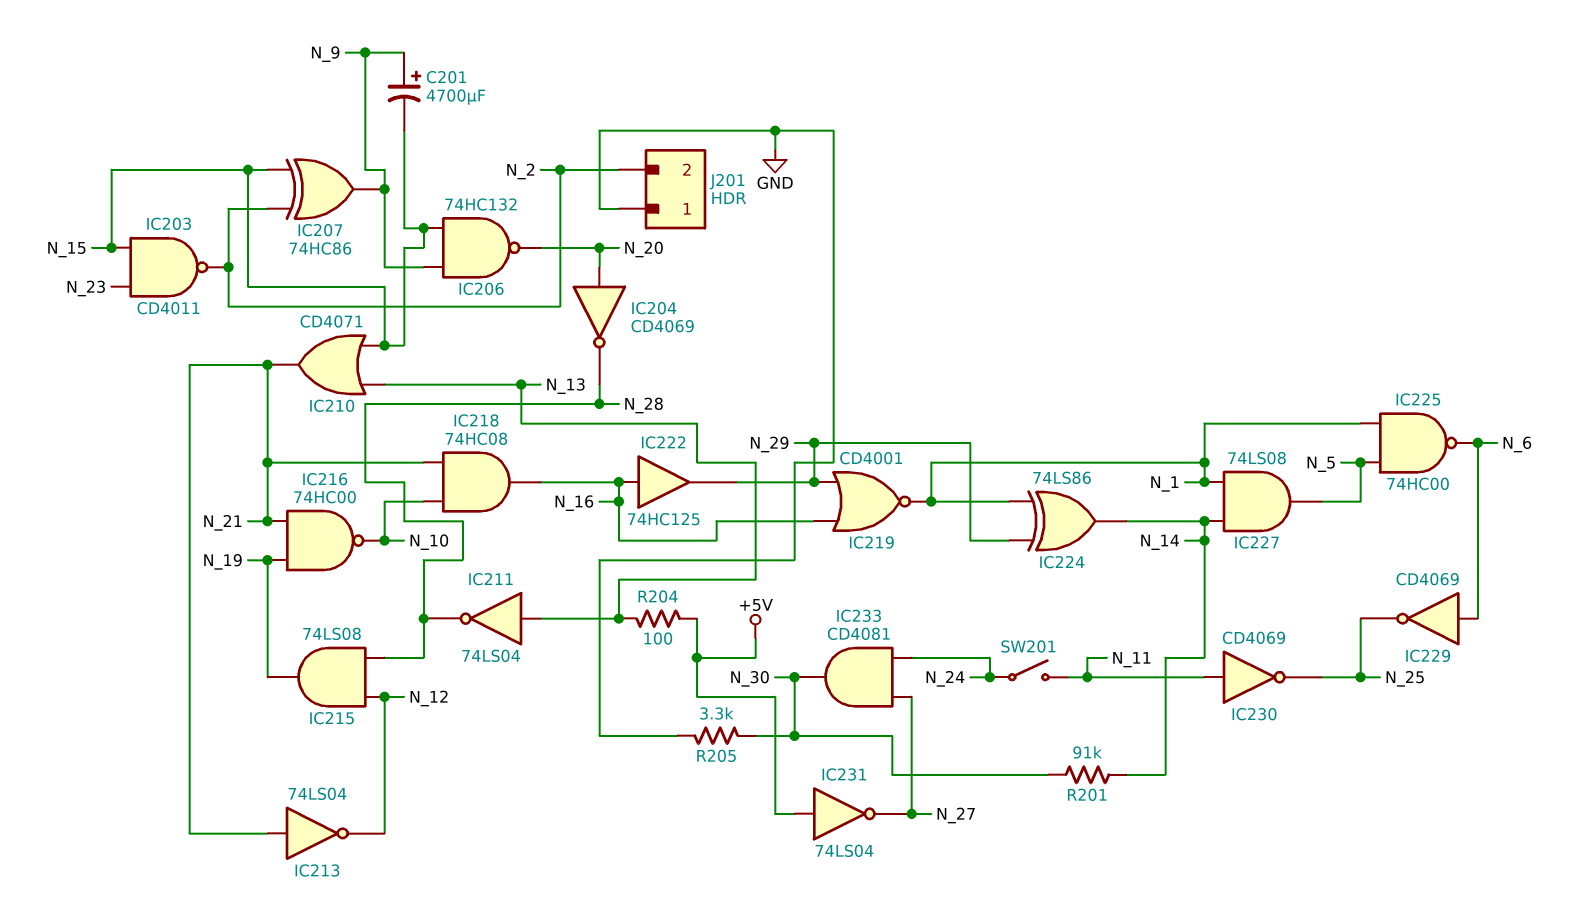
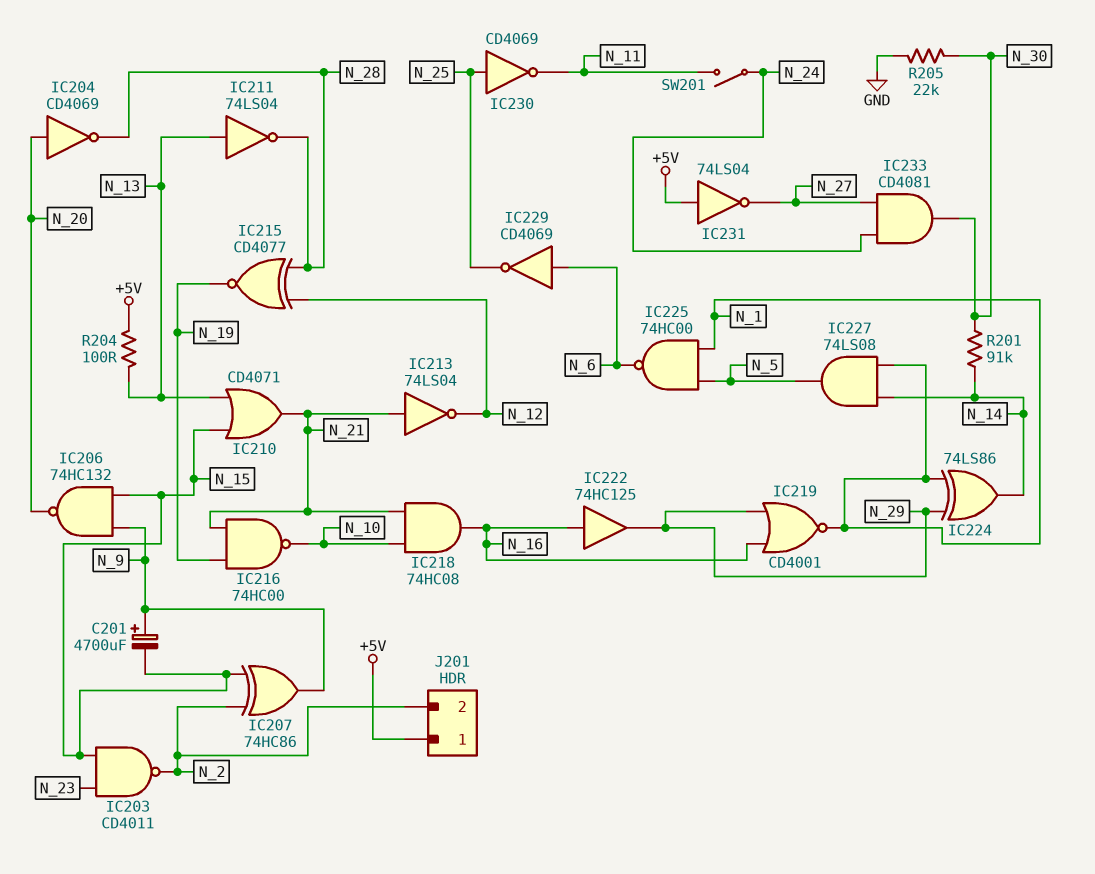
IC215: AND 74LS08 (in N_12, in N_28, out N_19) -> XNOR CD4077 (in N_12, in N_28, out N_19)
IC230: NOT CD4069 (in N_11, out N_25) -> NOT CD4069 (in N_25, out N_11)
J201 pin 1: GND -> +5V
R205: 3.3k (GND, N_30) -> 22k (GND, N_30)

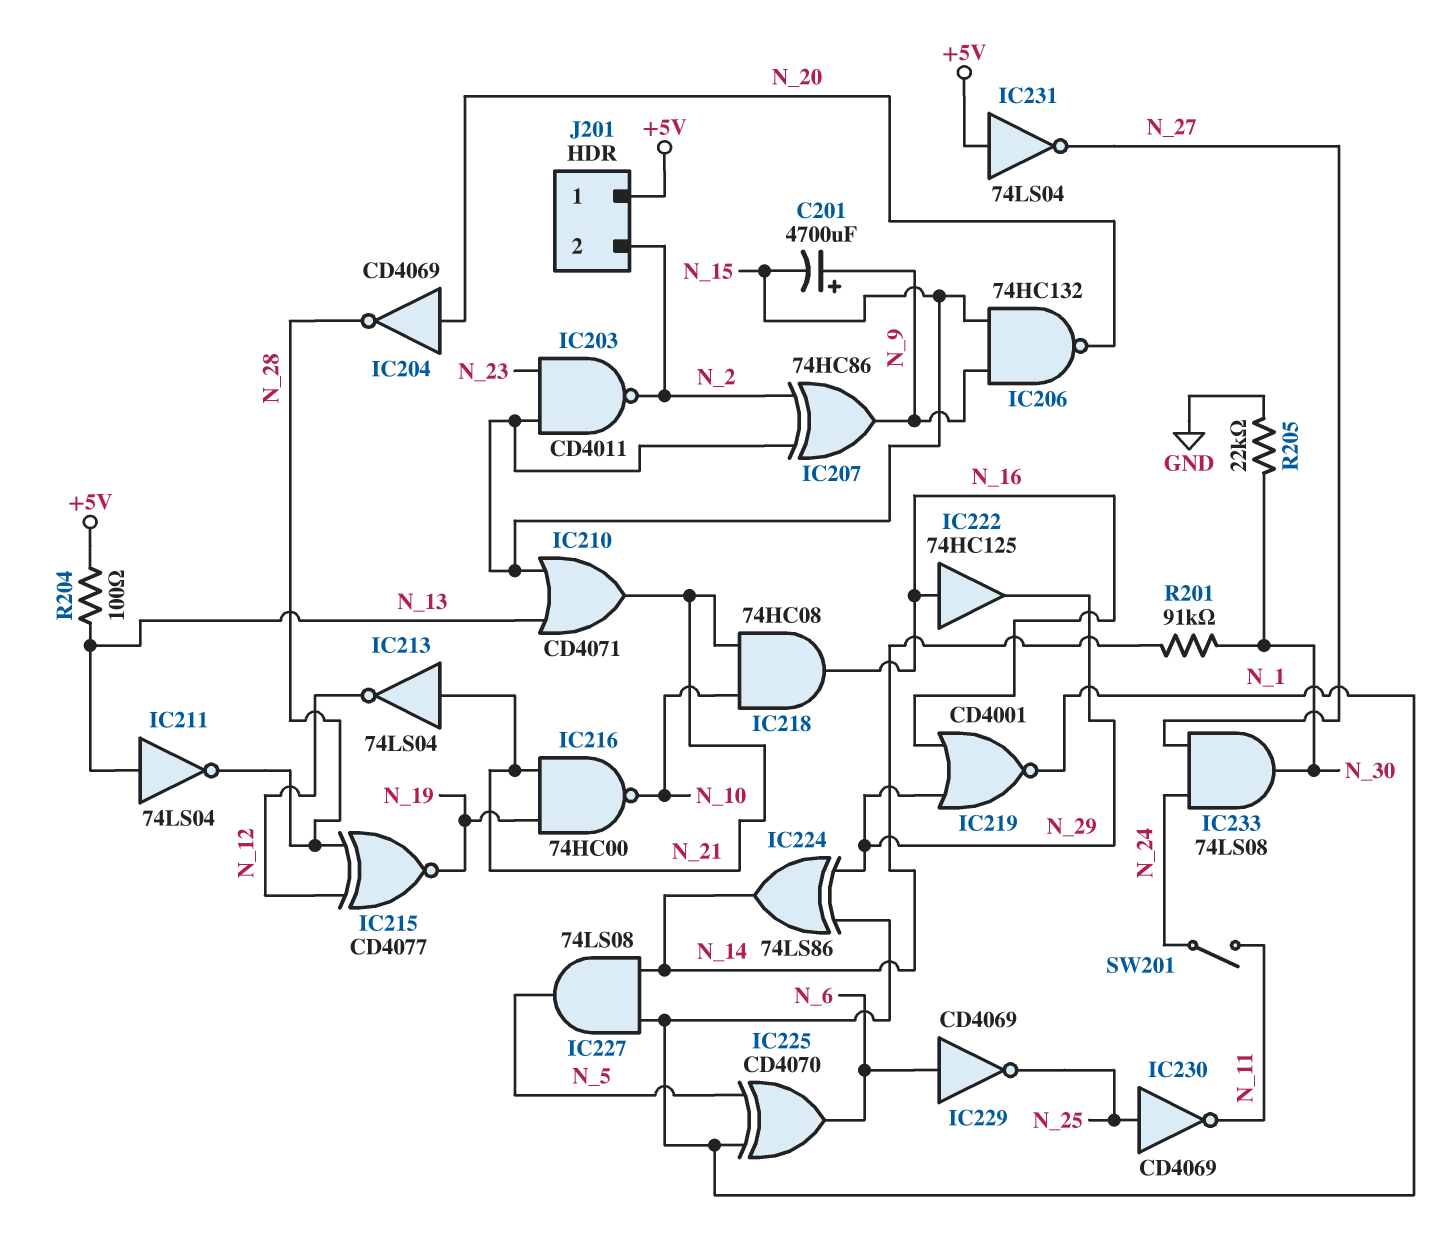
IC225: NAND 74HC00 (in N_1, in N_5, out N_6) -> XOR CD4070 (in N_1, in N_5, out N_6)
IC233: AND CD4081 (in N_24, in N_27, out N_30) -> AND 74LS08 (in N_24, in N_27, out N_30)

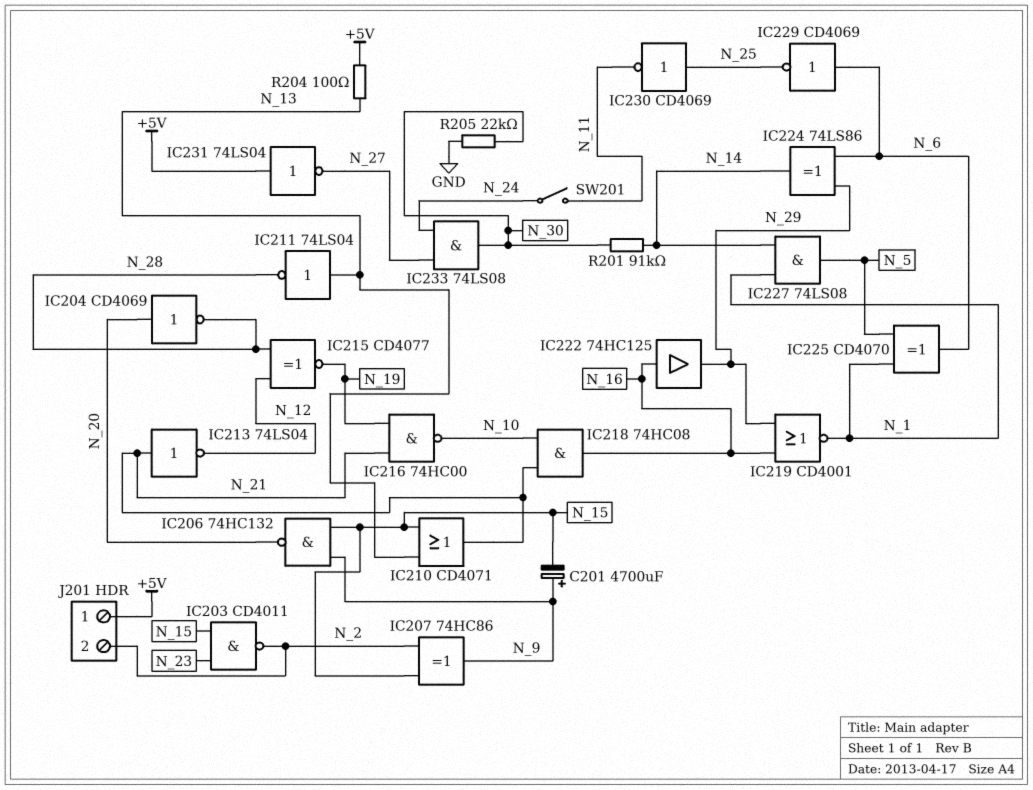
IC224: XOR 74LS86 (in N_1, in N_29, out N_14) -> XOR 74LS86 (in N_6, in N_29, out N_14)

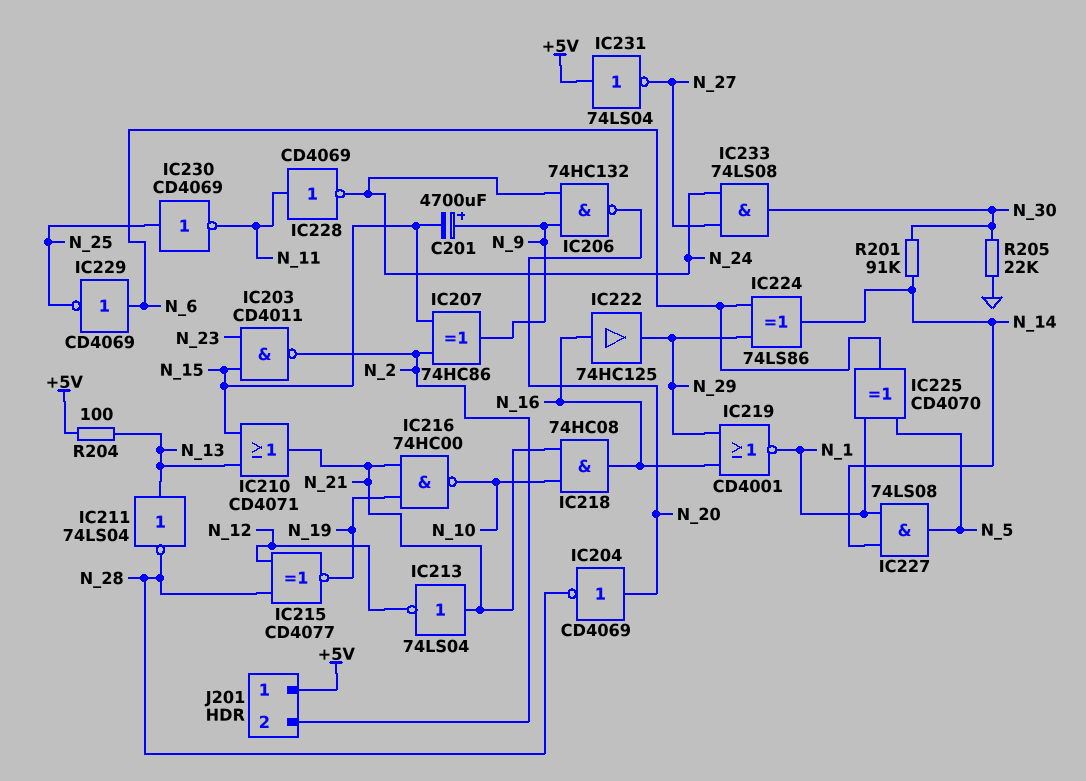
IC206: NAND 74HC132 (in N_9, in N_15, out N_20) -> NAND 74HC132 (in N_9, in N_24, out N_20)
IC228: none -> NOT CD4069 (in N_11, out N_24)
SW201: switch (N_11, N_24) -> none

